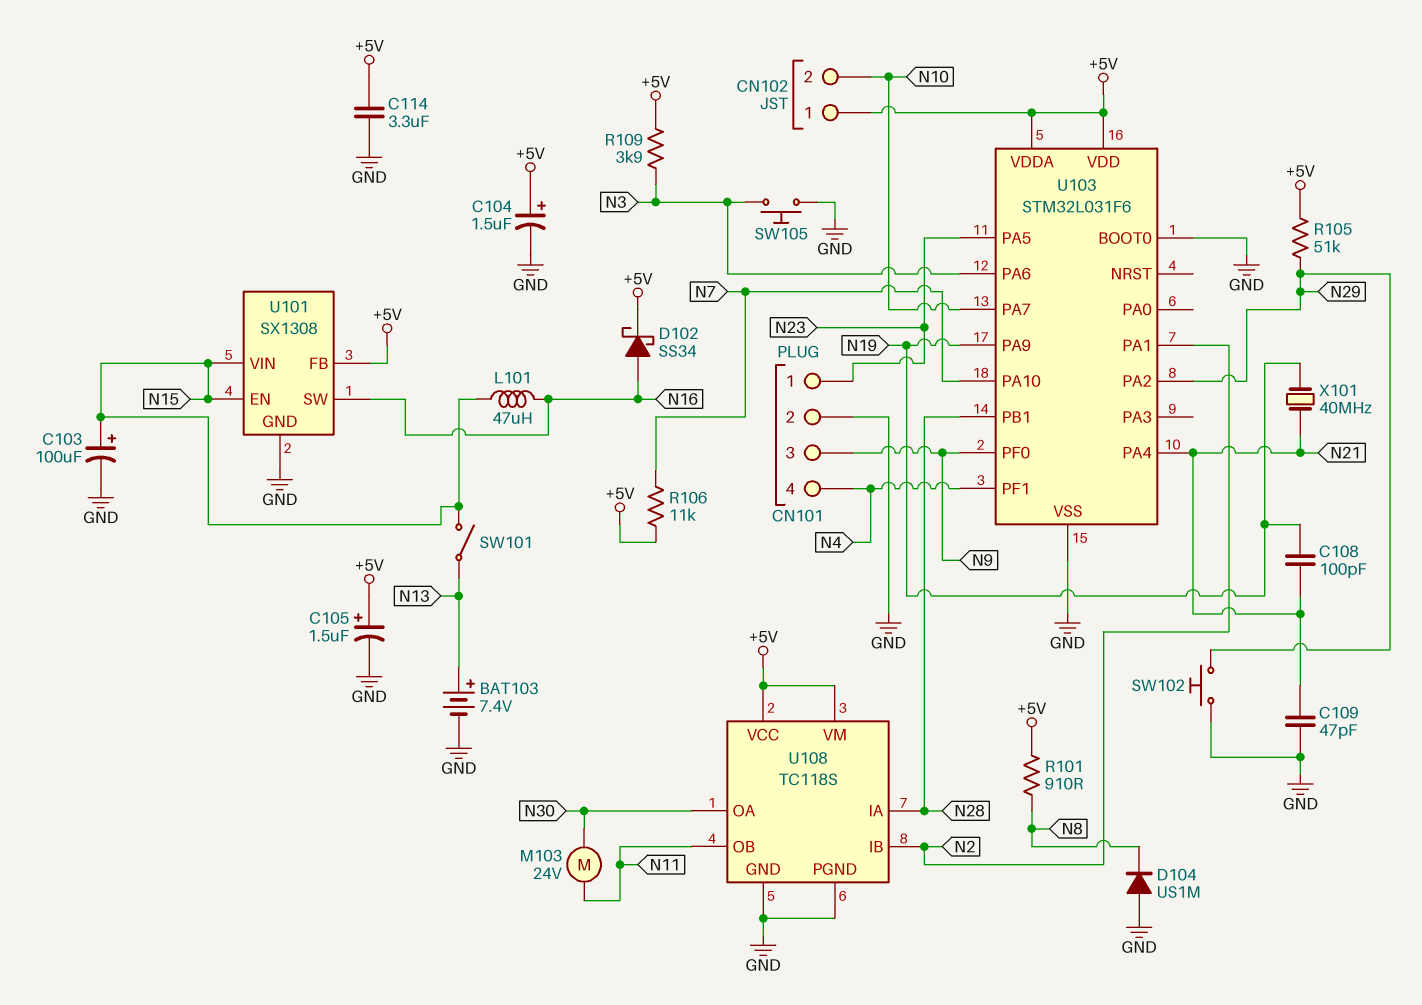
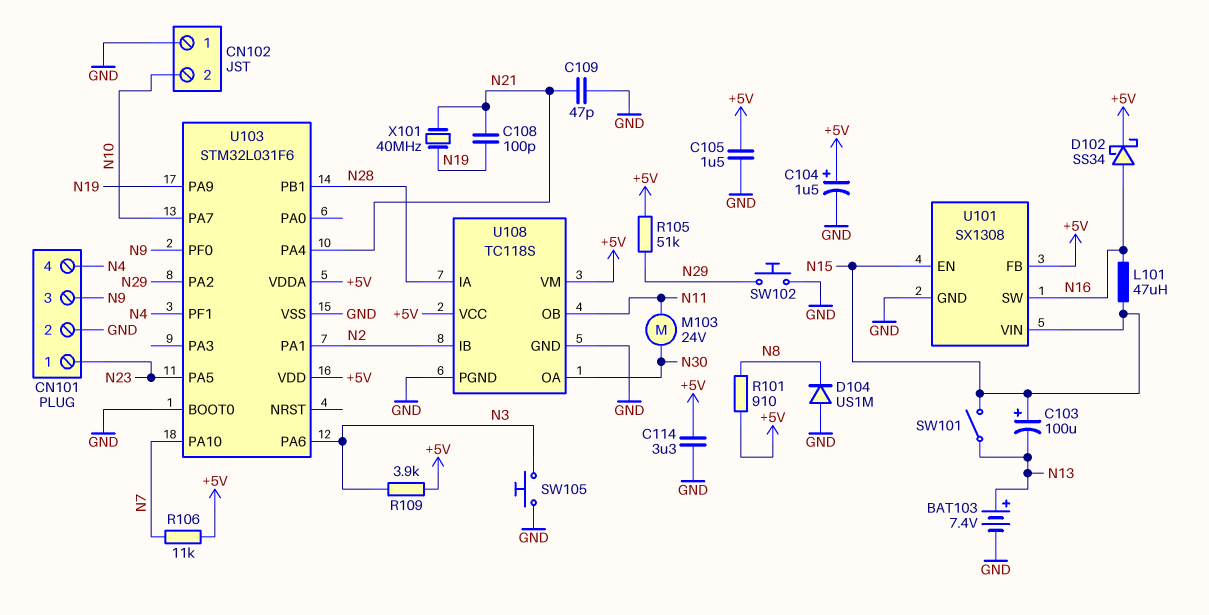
C103: 100uF (plus N15, minus GND) -> 100uF (plus N15, minus N13)
C105: 1.5uF (plus +5V, minus GND) -> 1.5uF (+5V, GND)
CN102 pin 1: +5V -> GND

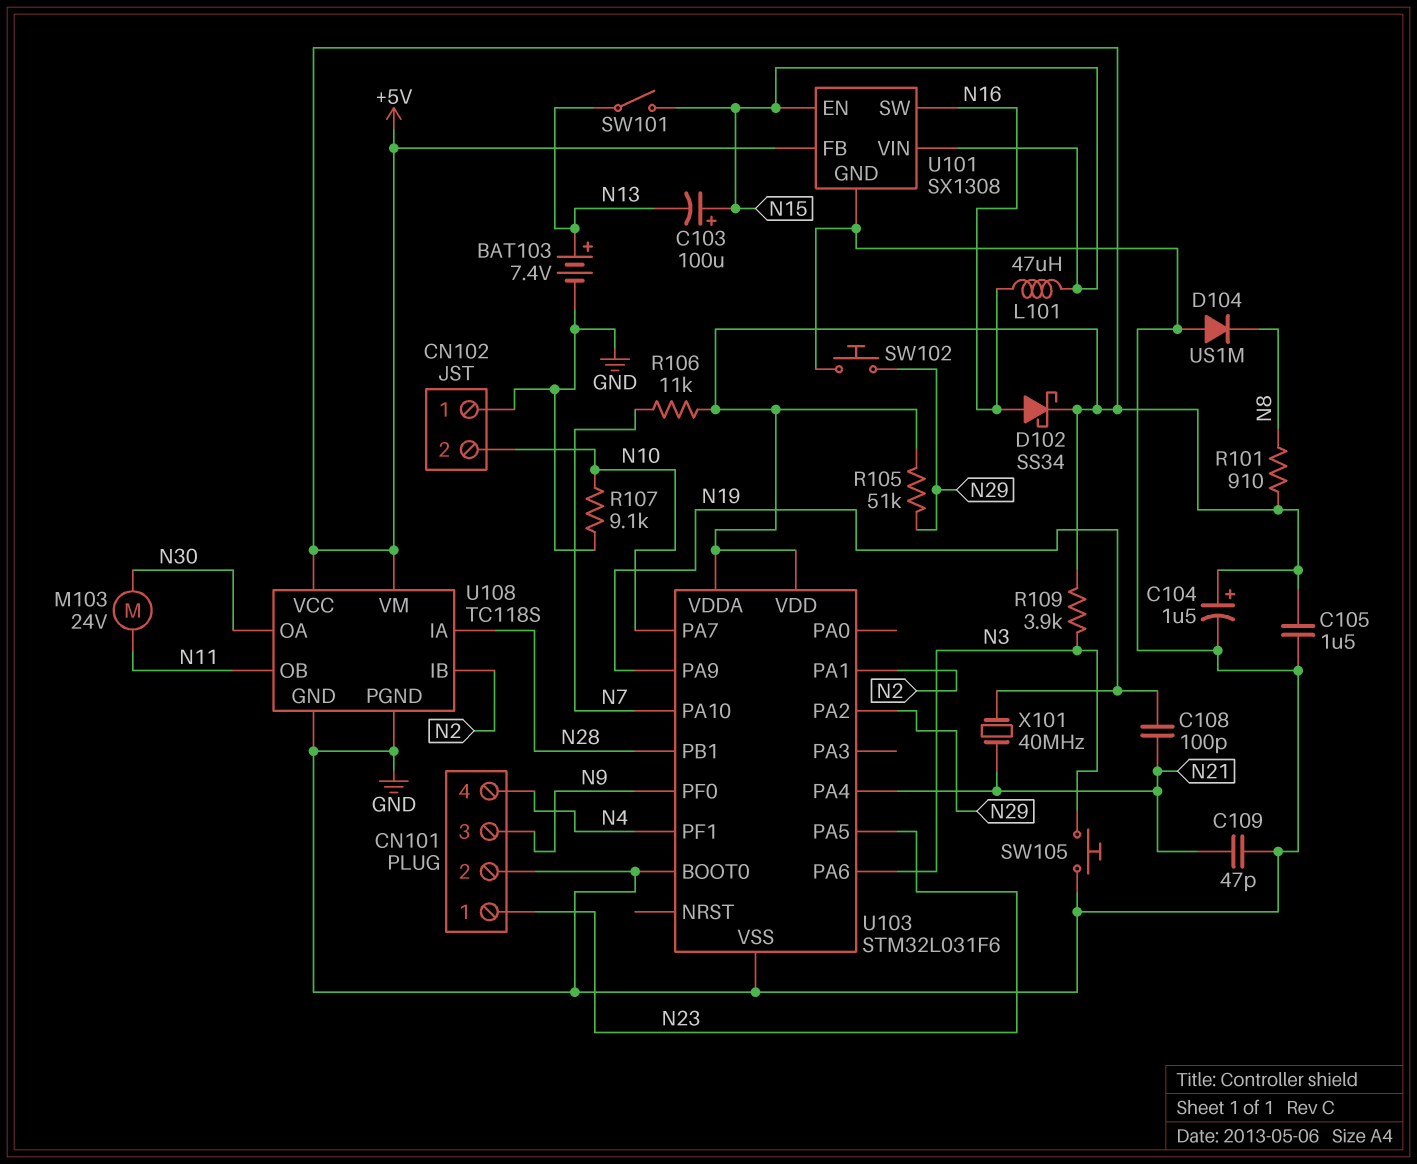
C114: 3.3uF (+5V, GND) -> none
R107: none -> 9.1k (GND, N10)

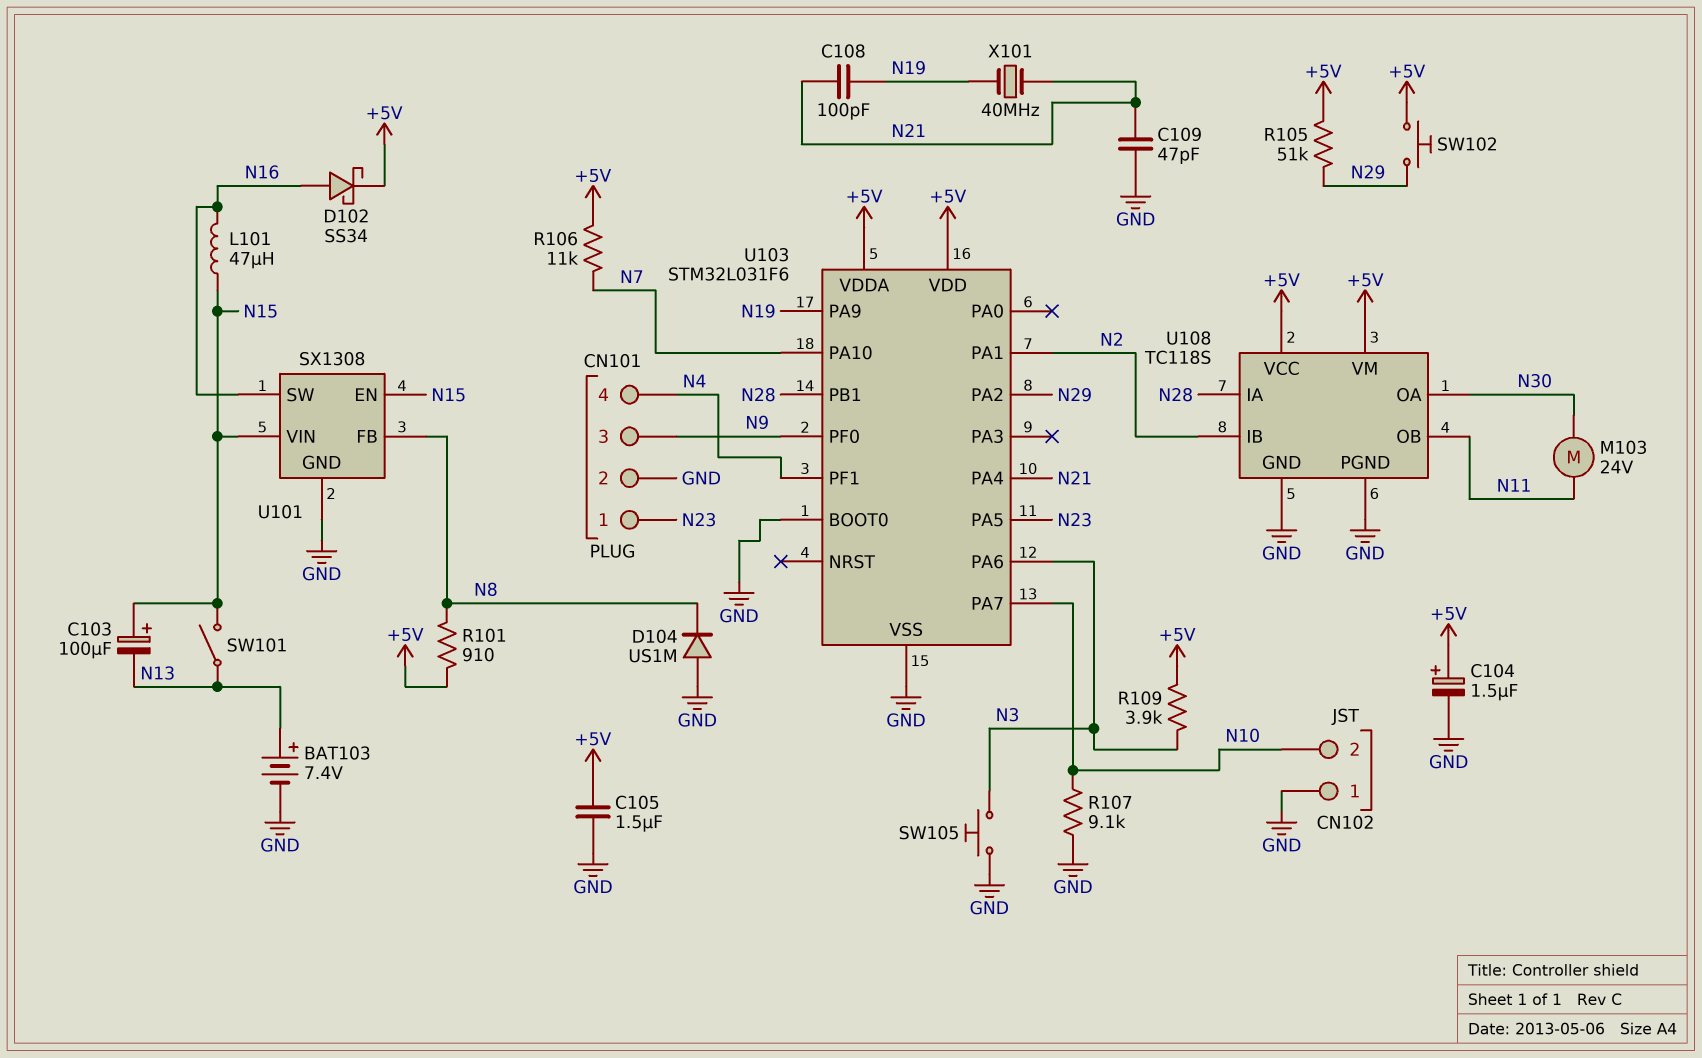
SW102: button (GND, N29) -> button (+5V, N29)
U101 pin FB: +5V -> N8

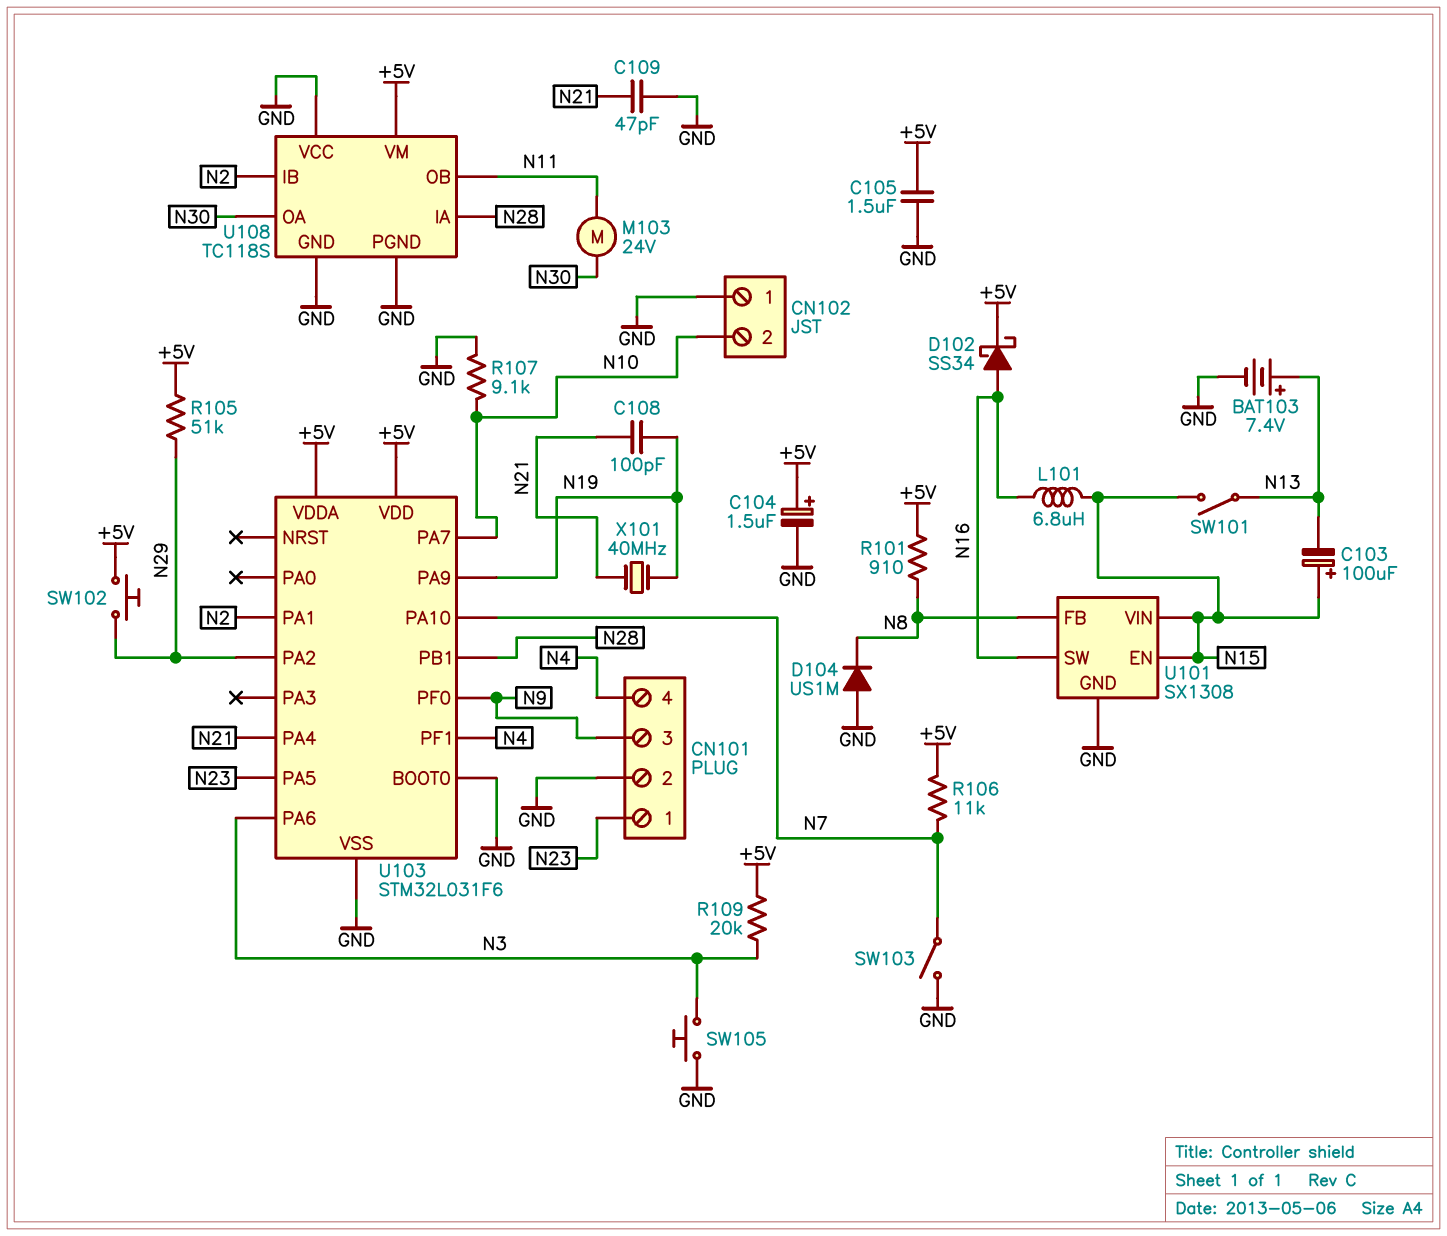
L101: 47uH (N15, N16) -> 6.8uH (N15, N16)
R109: 3.9k (+5V, N3) -> 20k (+5V, N3)
SW103: none -> switch (GND, N7)
U108 pin VCC: +5V -> GND

